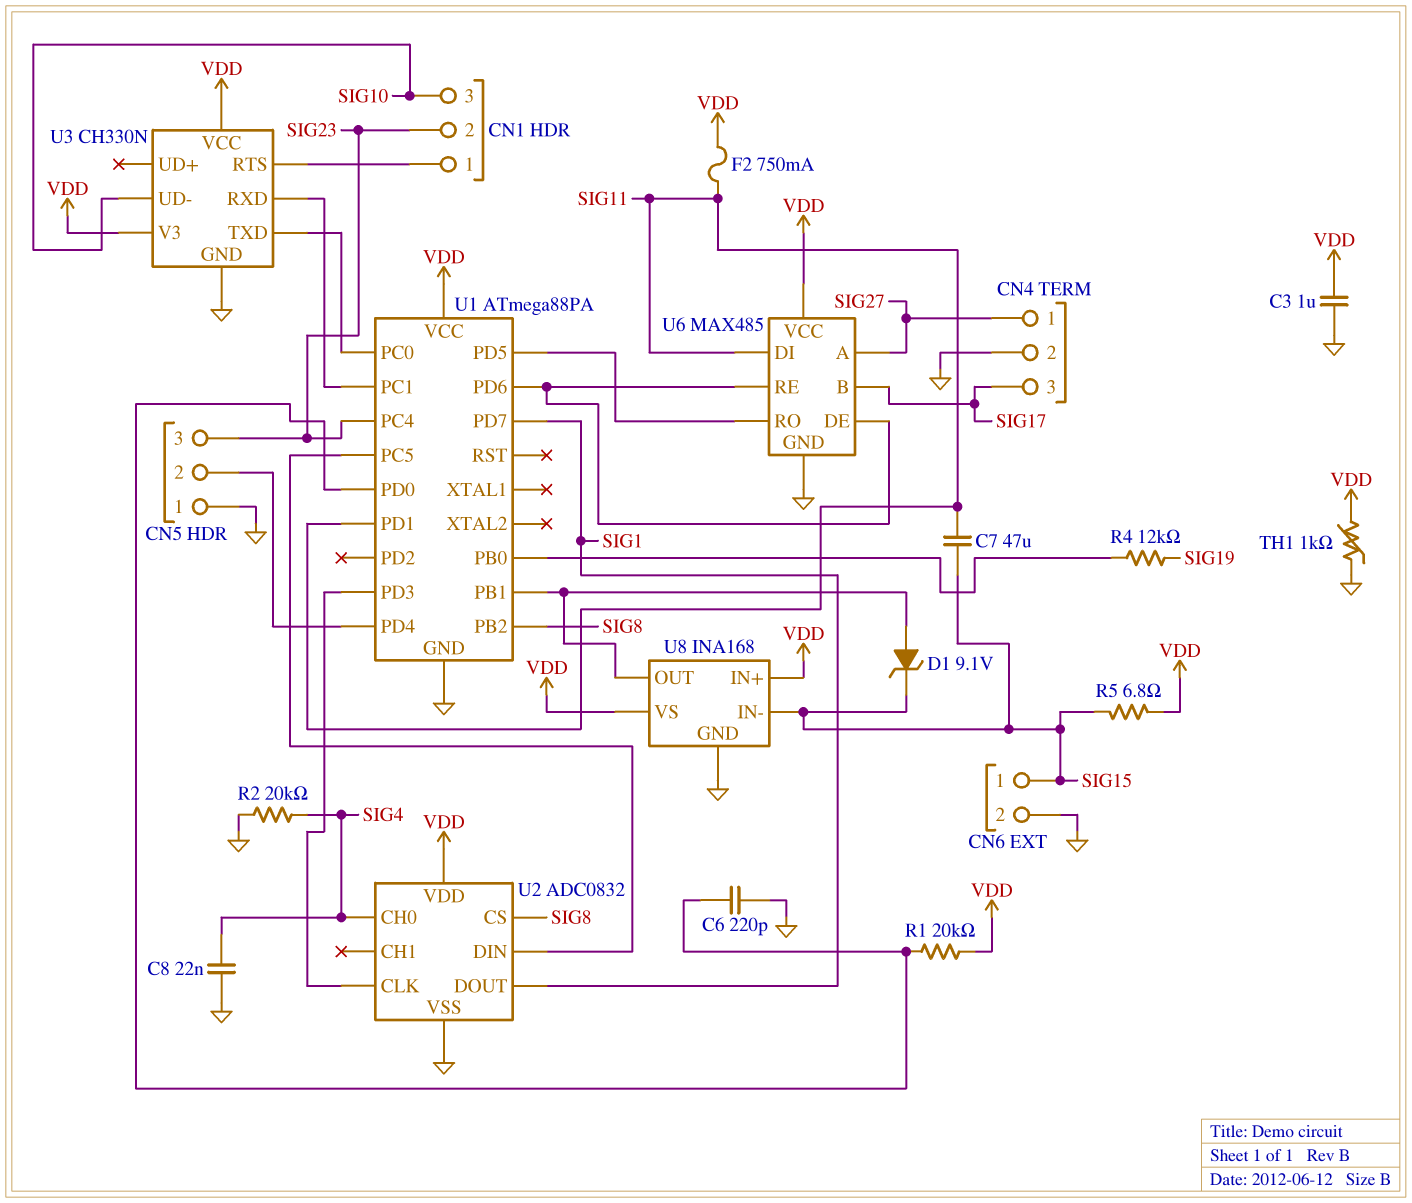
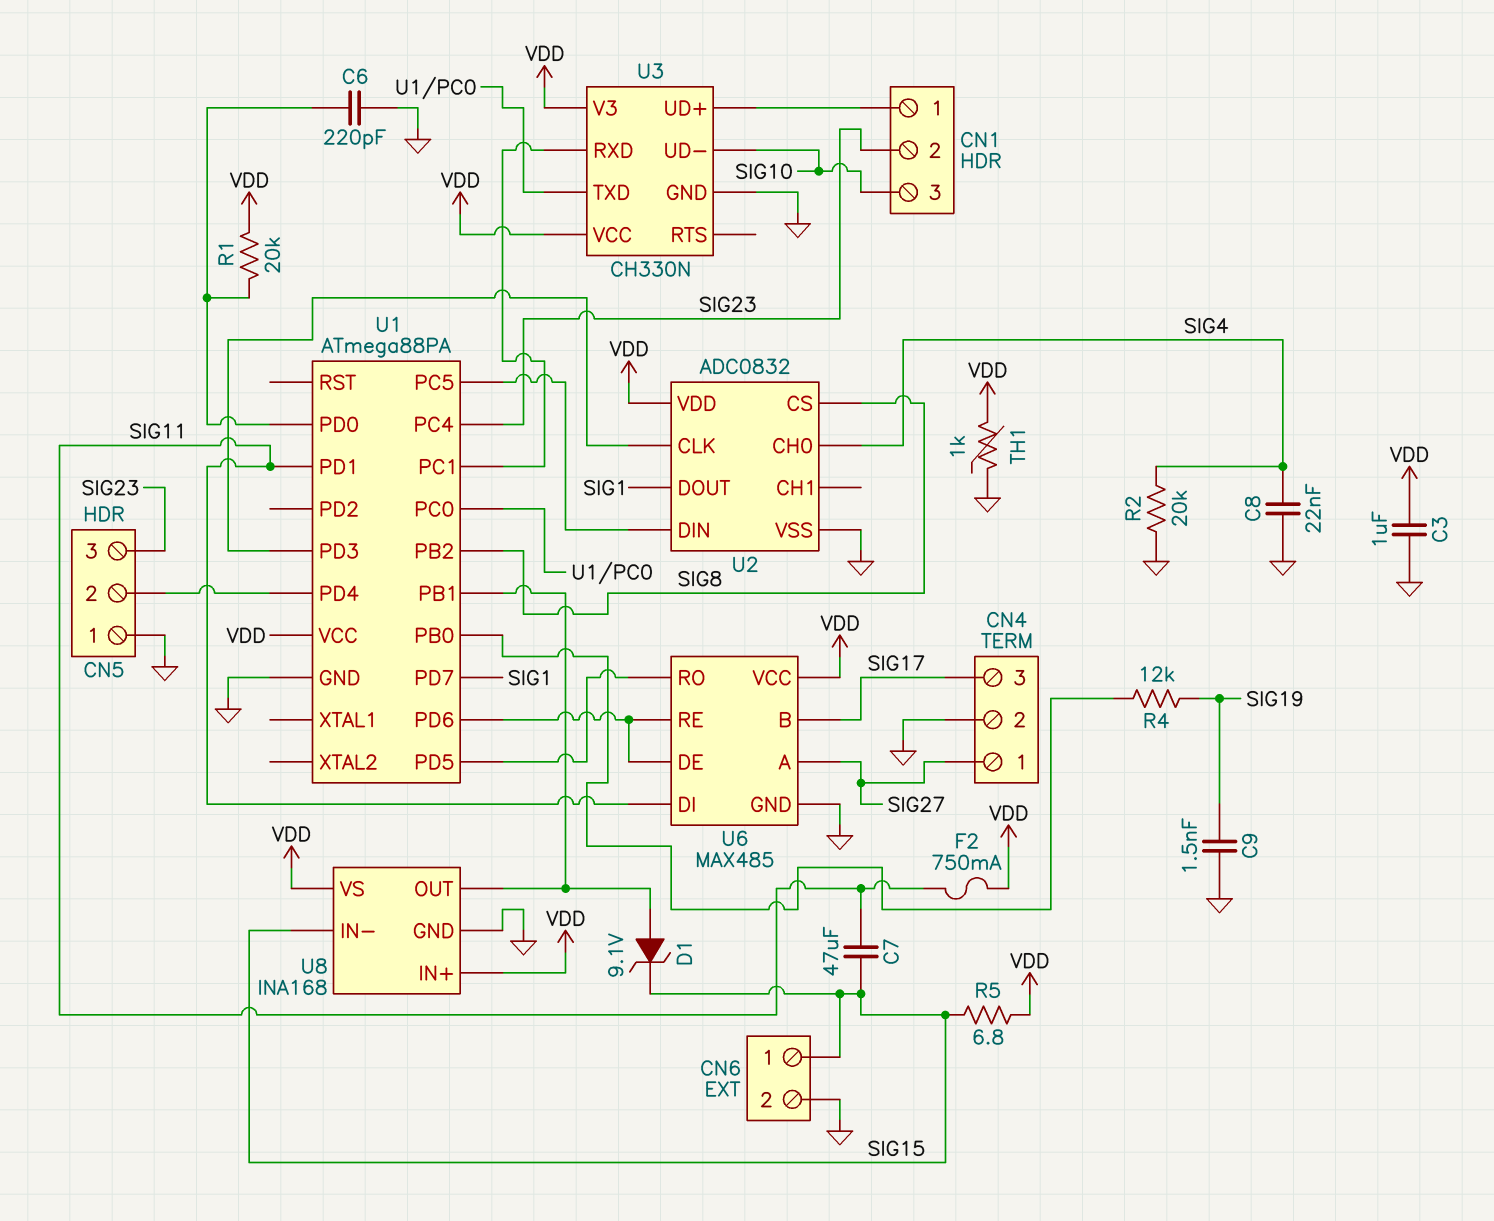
C9: none -> 1.5nF (GND, SIG19)
U3 pin RTS: CN1/1 -> none
U3 pin UD+: none -> CN1/1

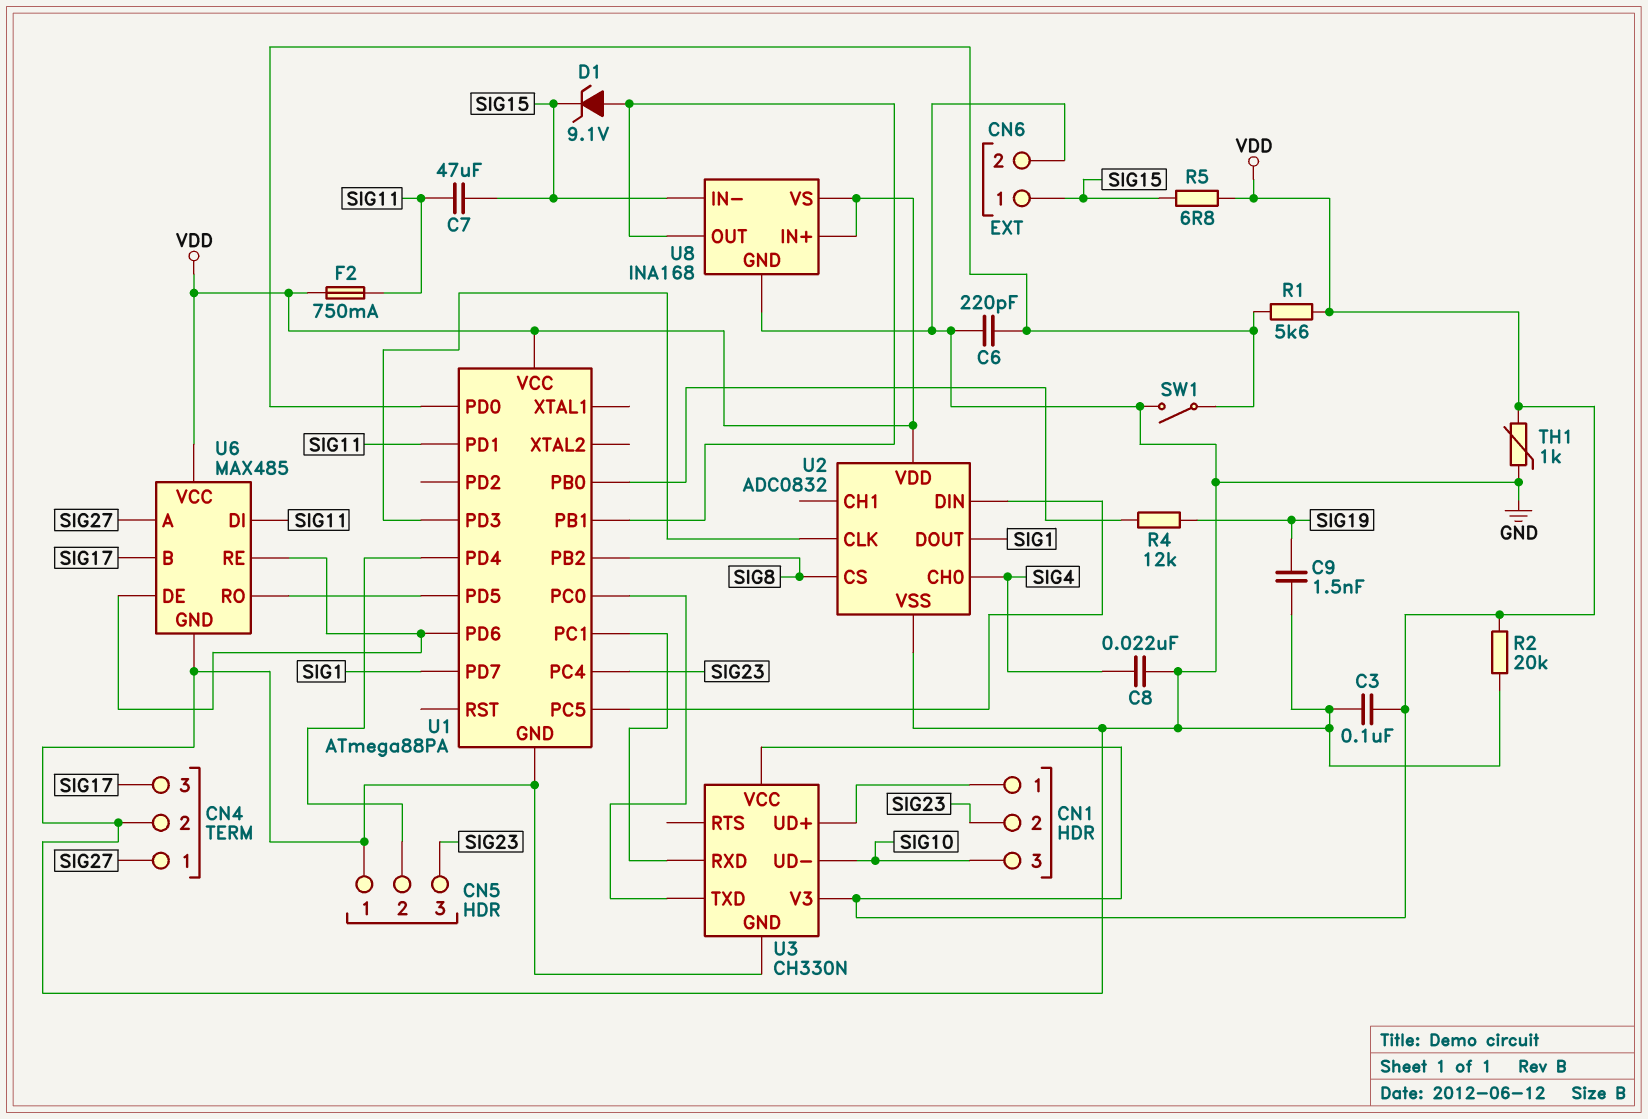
C3: 1uF (GND, VDD) -> 100nF (GND, VDD)
R1: 20k (U1/PD0, VDD) -> 5.6k (U1/PD0, VDD)
R2: 20k (GND, SIG4) -> 20k (GND, VDD)
SW1: none -> switch (GND, U1/PD0)

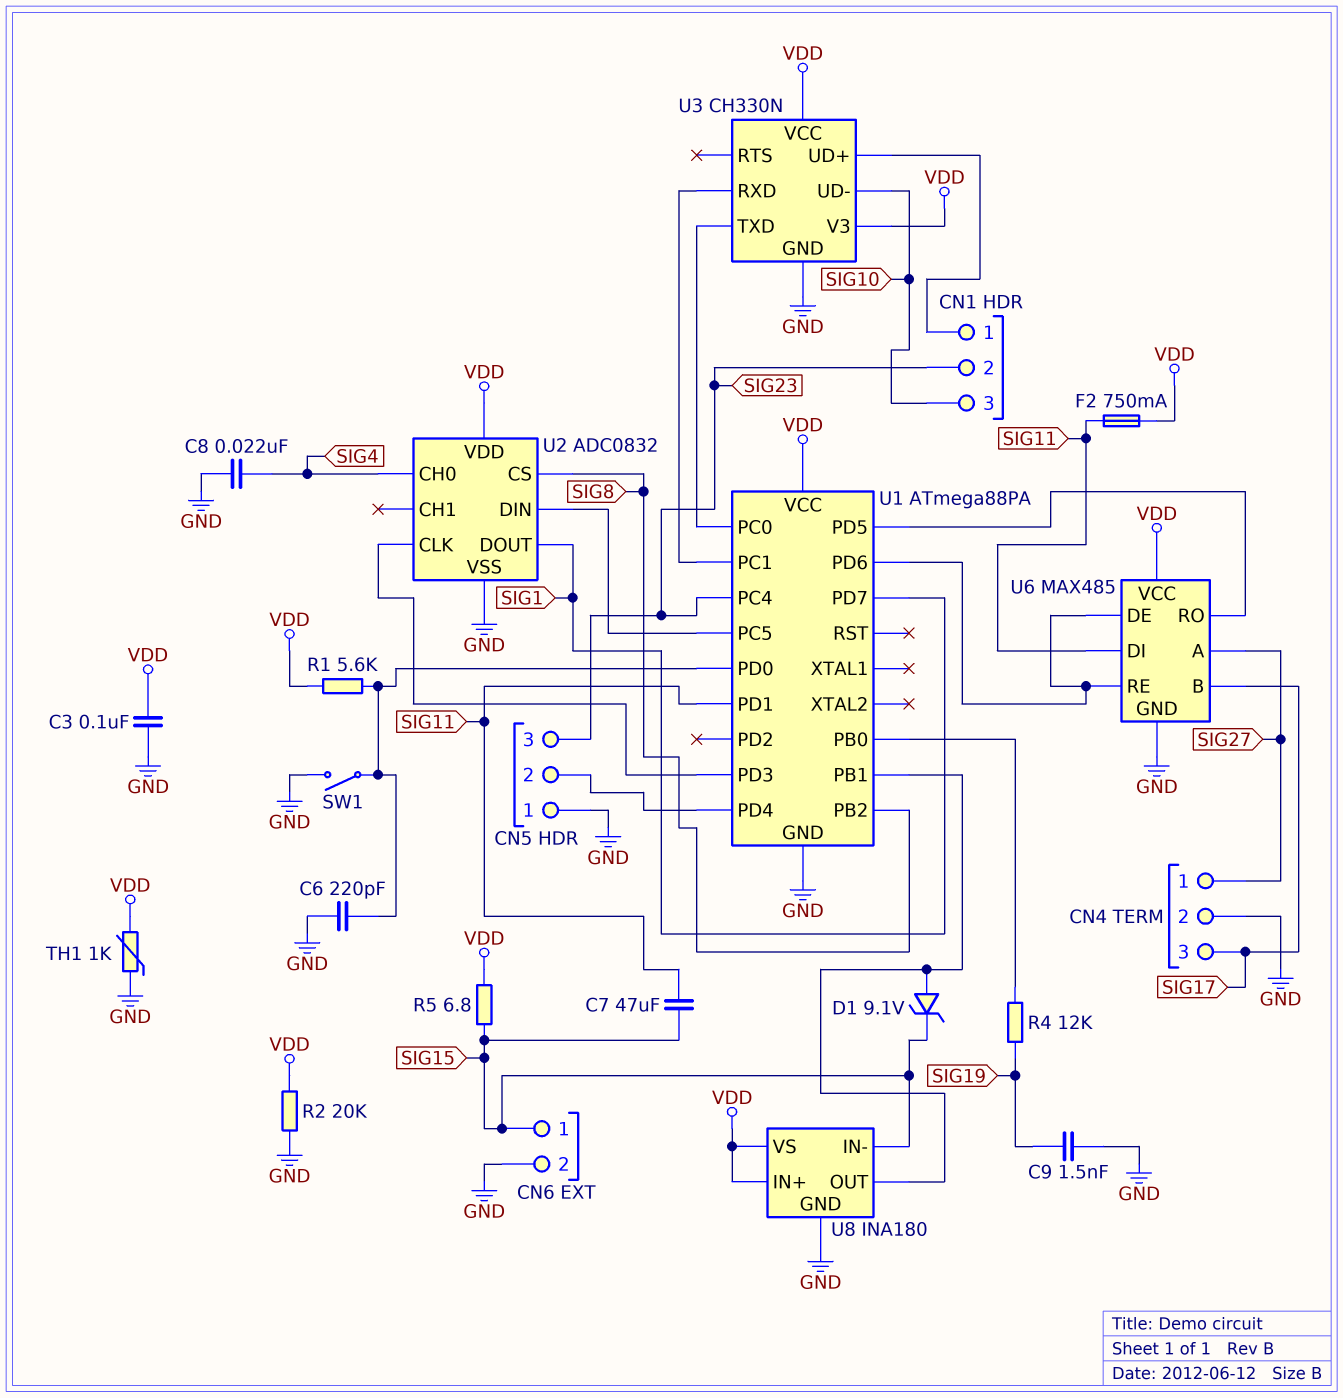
U8: INA168 -> INA180

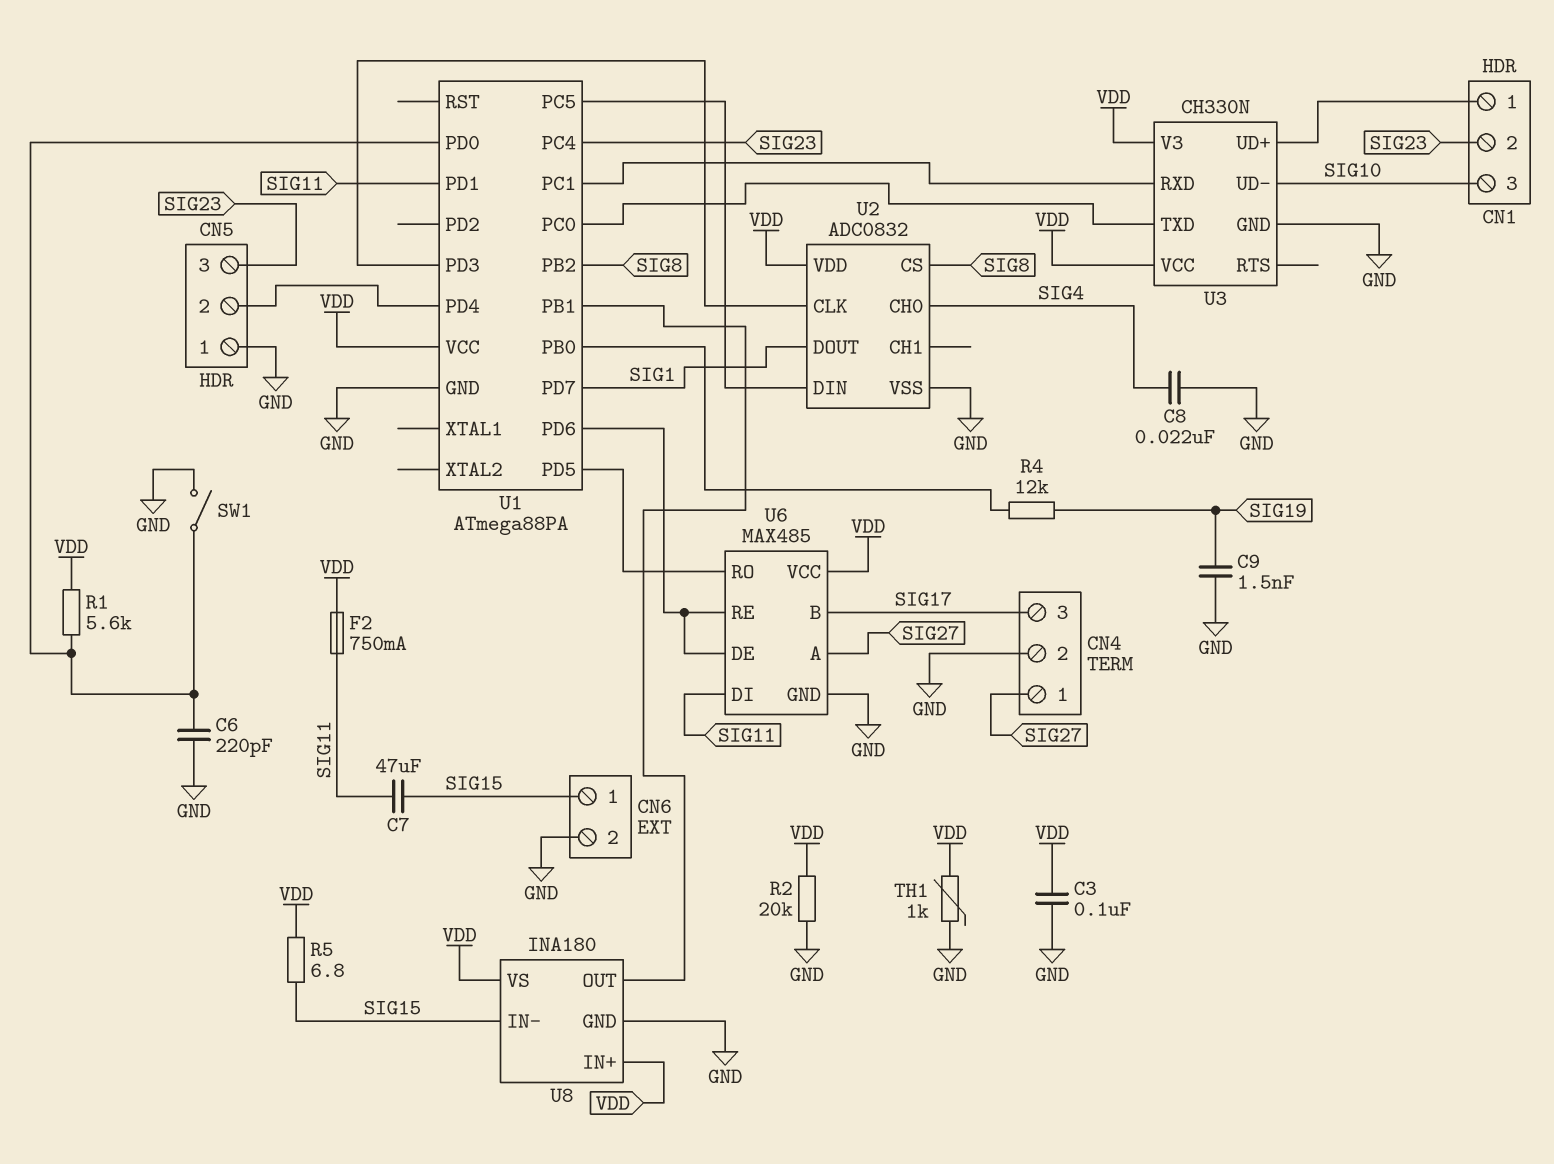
D1: zener 9.1V (A U1/PB1, K SIG15) -> none

